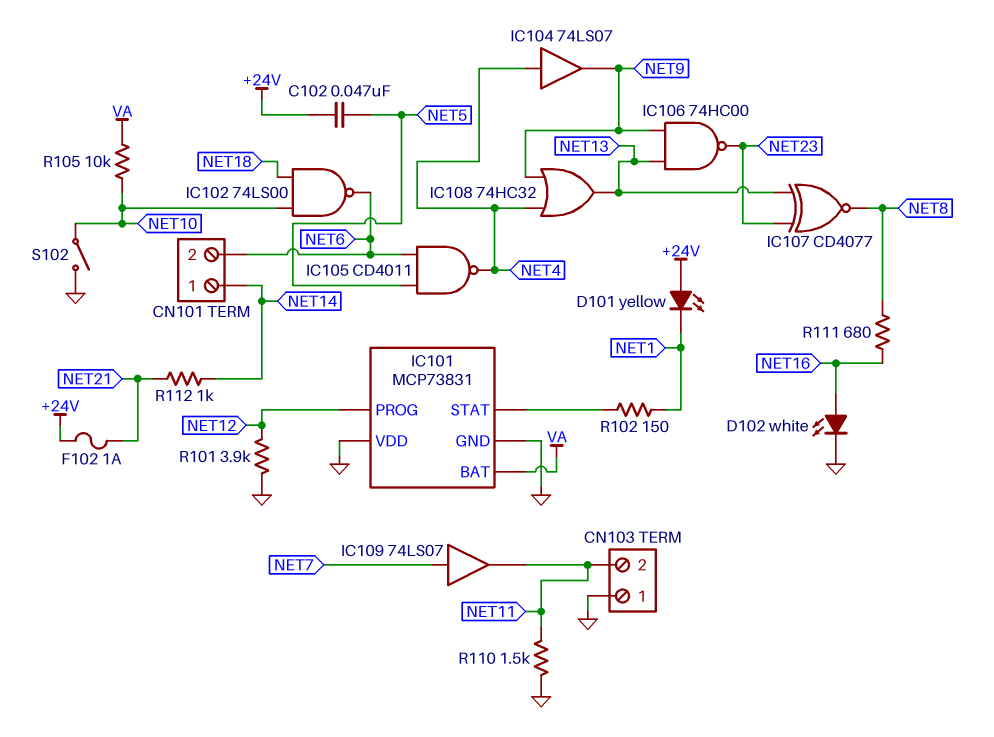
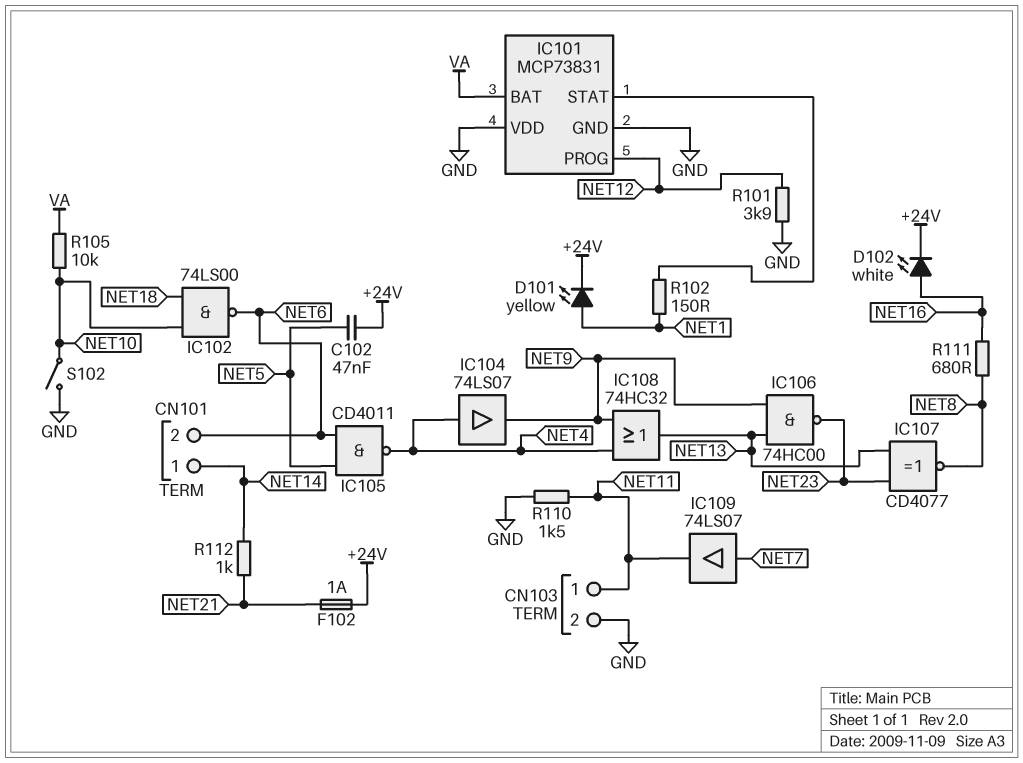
CN103 pin 1: GND -> NET11
CN103 pin 2: NET11 -> GND
D101: LED yellow (A +24V, K NET1) -> LED yellow (A NET1, K +24V)
D102: LED white (A NET16, K GND) -> LED white (A NET16, K +24V)

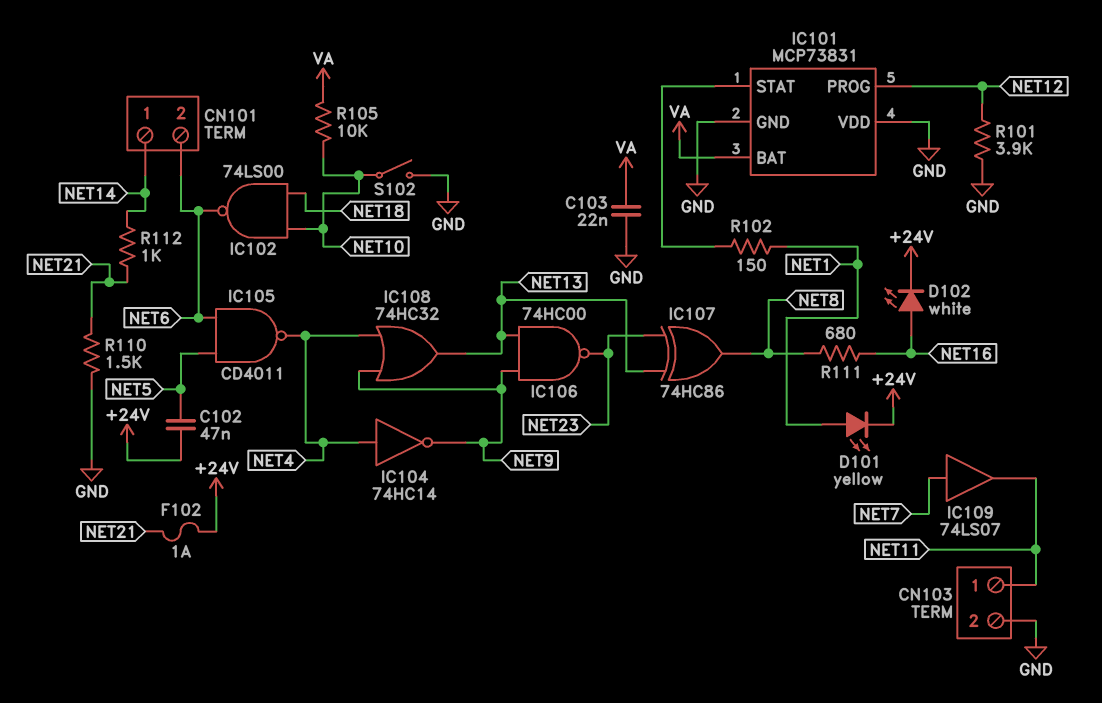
C103: none -> 22nF (GND, VA)
IC104: buffer 74LS07 (in NET4, out NET9) -> NOT 74HC14 (in NET4, out NET9)
IC107: XNOR CD4077 (in NET13, in NET23, out NET8) -> XOR 74HC86 (in NET13, in NET23, out NET8)
R110: 1.5k (GND, NET11) -> 1.5k (GND, NET21)

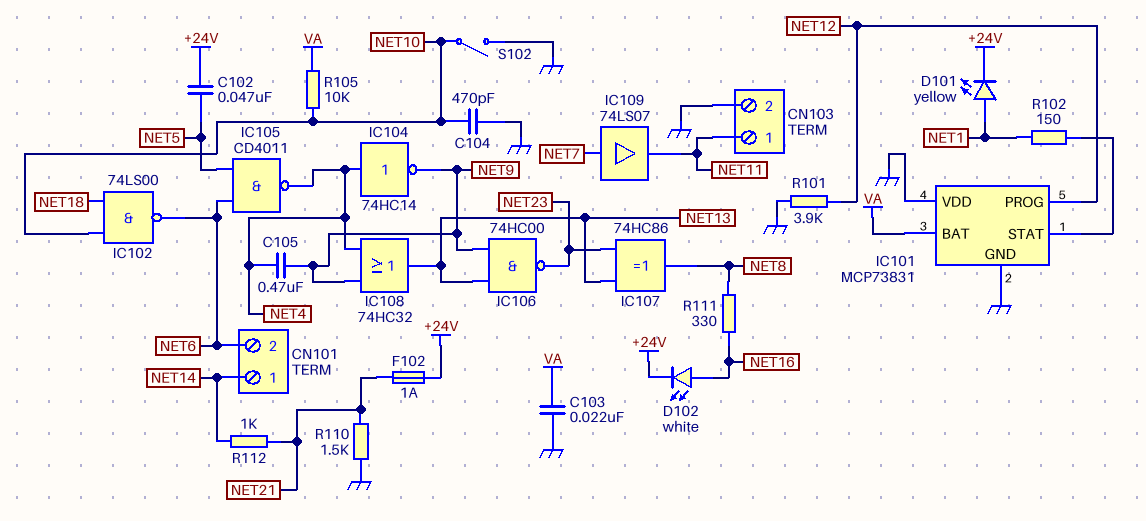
C104: none -> 470pF (GND, NET10)
C105: none -> 470nF (NET4, NET9)
R111: 680 (NET8, NET16) -> 330 (NET8, NET16)

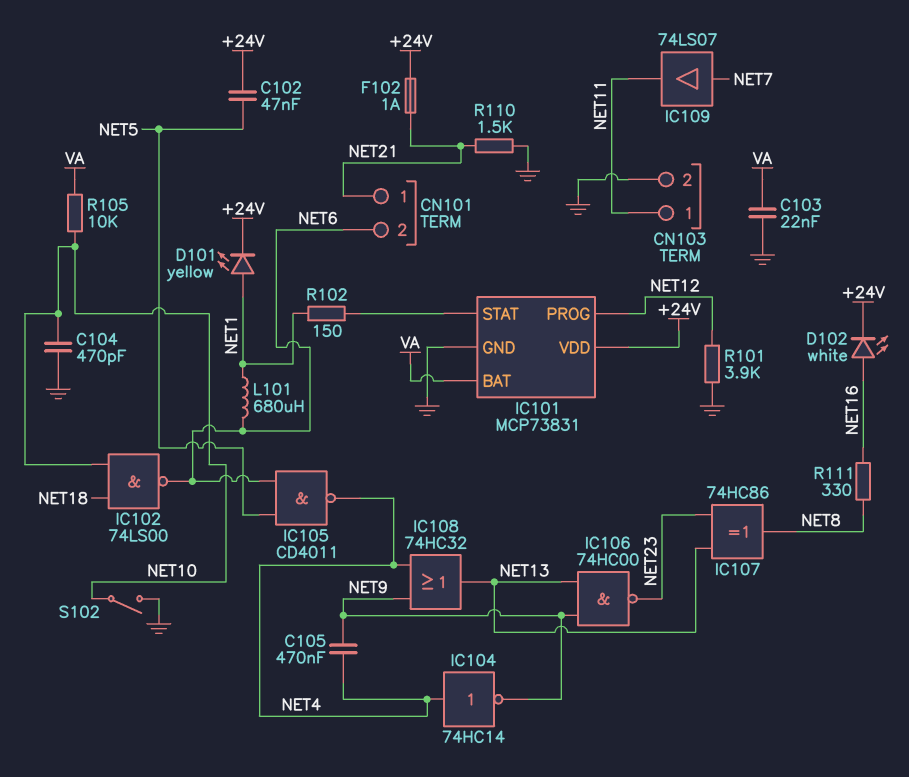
CN101 pin 1: NET14 -> NET21
IC101 pin VDD: GND -> +24V
L101: none -> 680uH (NET1, NET6)
R112: 1k (NET14, NET21) -> none

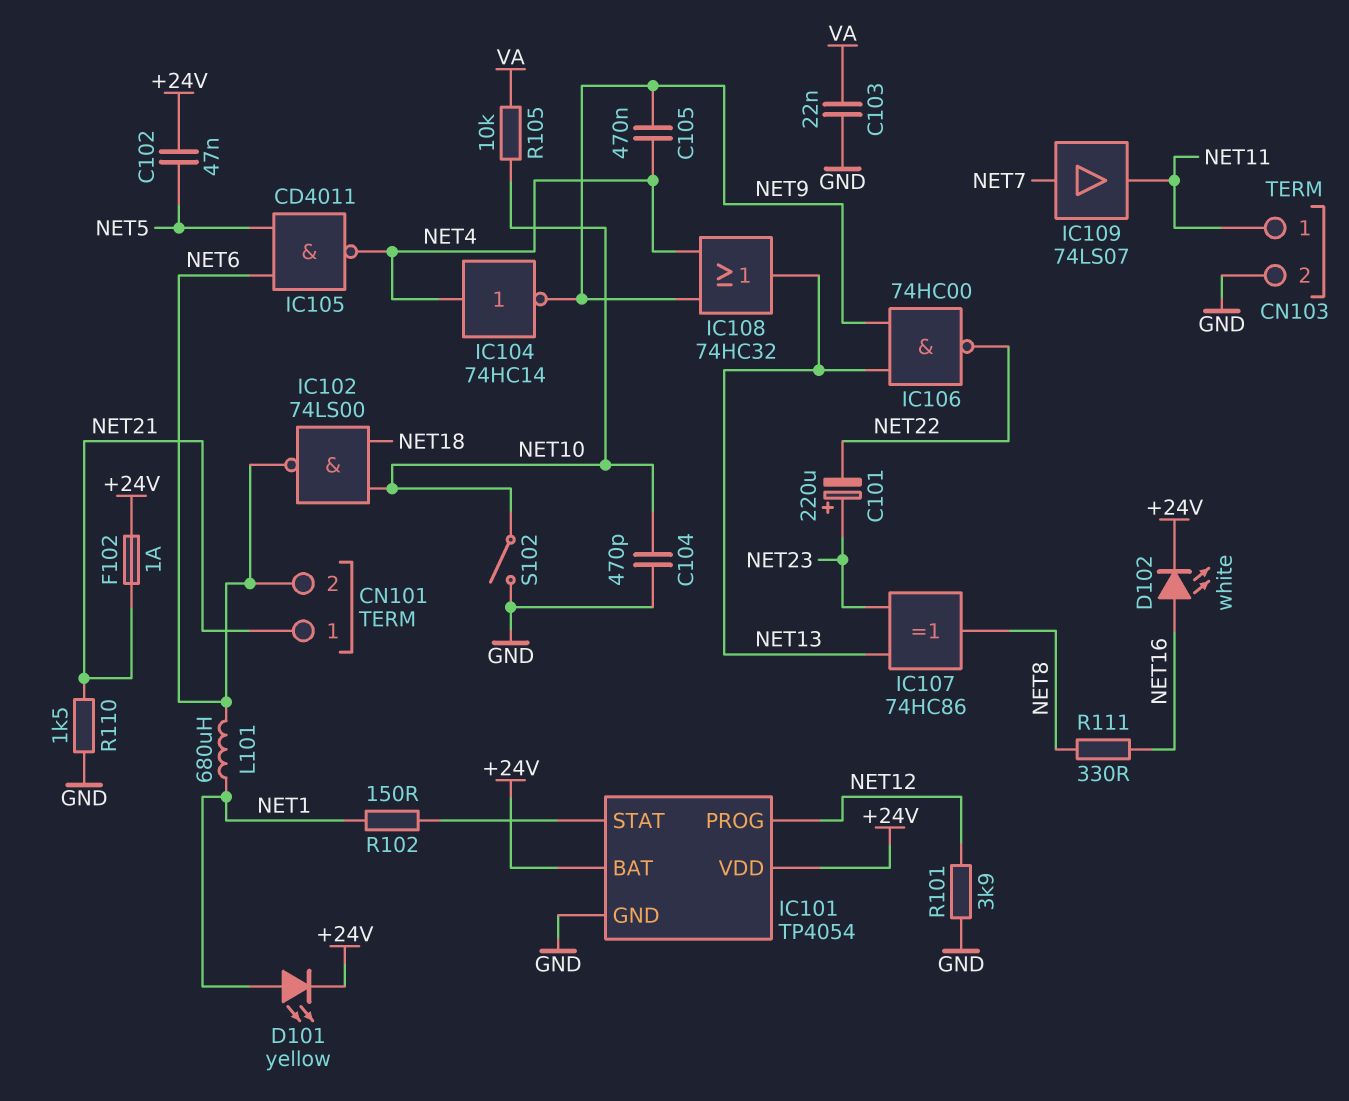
C101: none -> 220uF (plus NET23, minus NET22)
IC101: MCP73831 -> TP4054
IC101 pin BAT: VA -> +24V
IC106: NAND 74HC00 (in NET9, in NET13, out NET23) -> NAND 74HC00 (in NET9, in NET13, out NET22)

